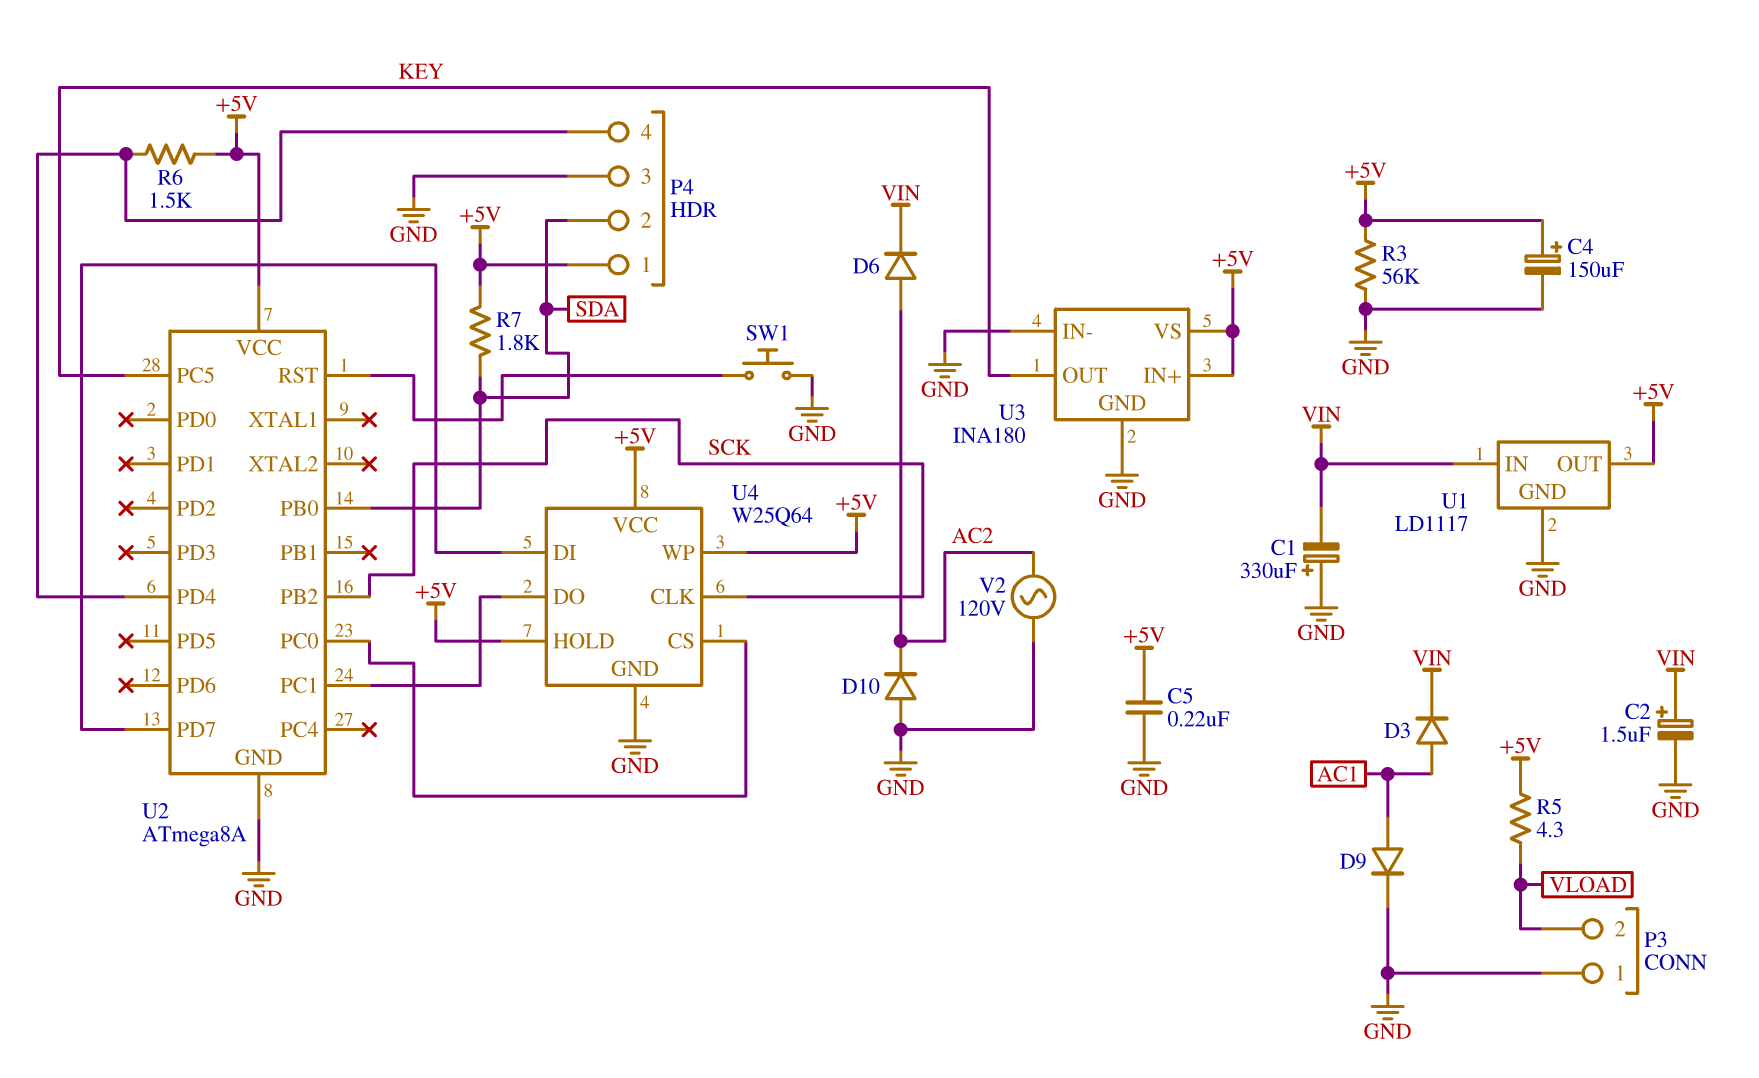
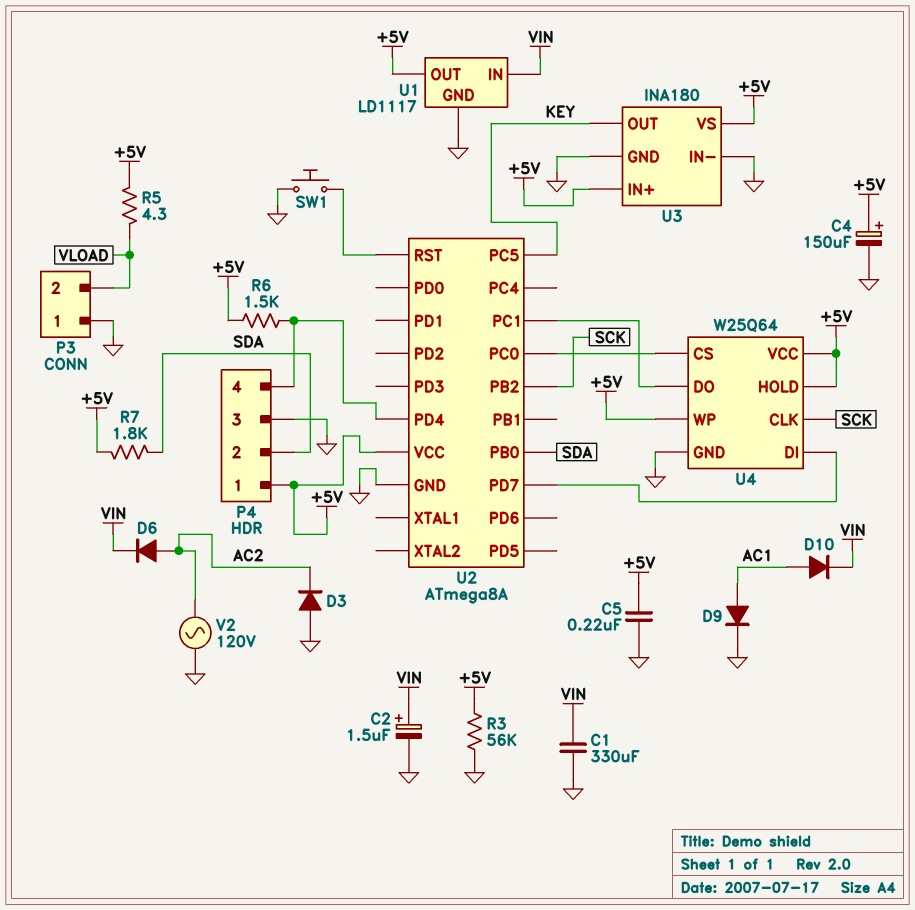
C1: 330uF (plus GND, minus VIN) -> 330uF (GND, VIN)
D3: diode (A AC1, K VIN) -> diode (A GND, K AC2)
D10: diode (A GND, K AC2) -> diode (A AC1, K VIN)

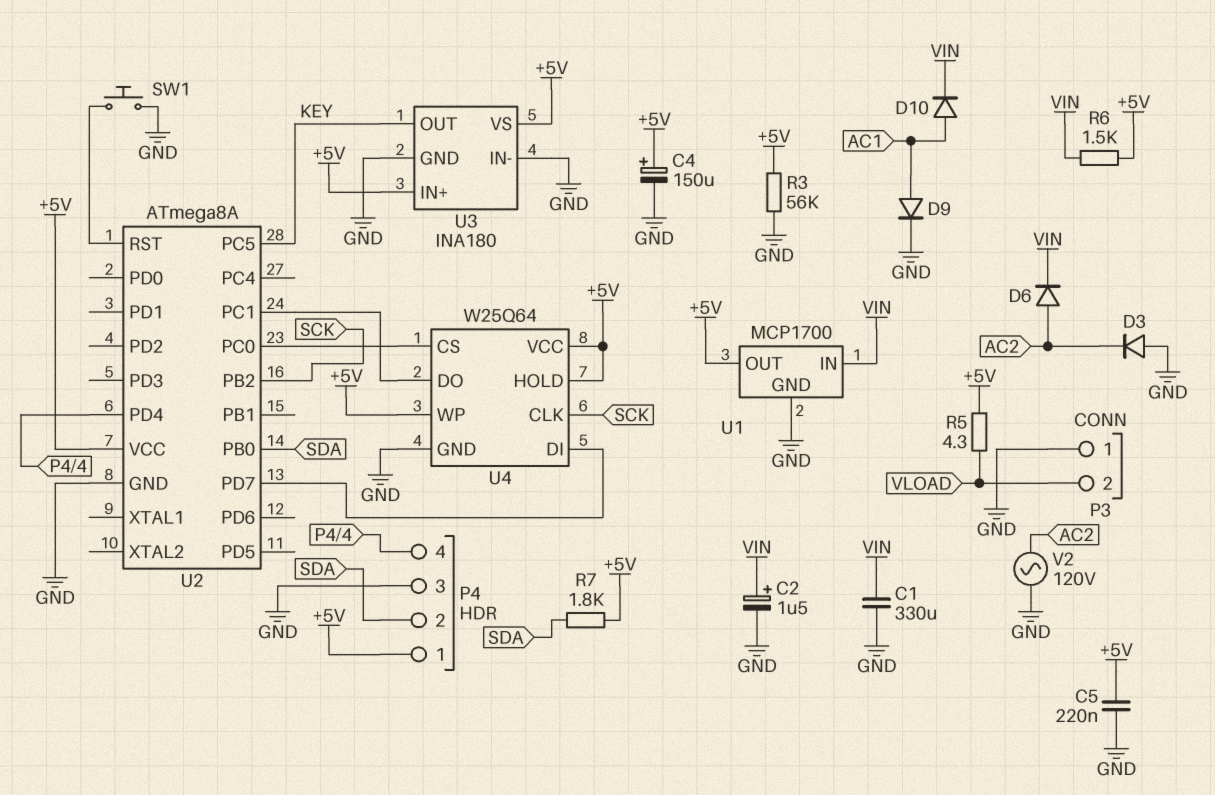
R6: 1.5k (+5V, P4/4) -> 1.5k (+5V, VIN)
U1: LD1117 -> MCP1700

